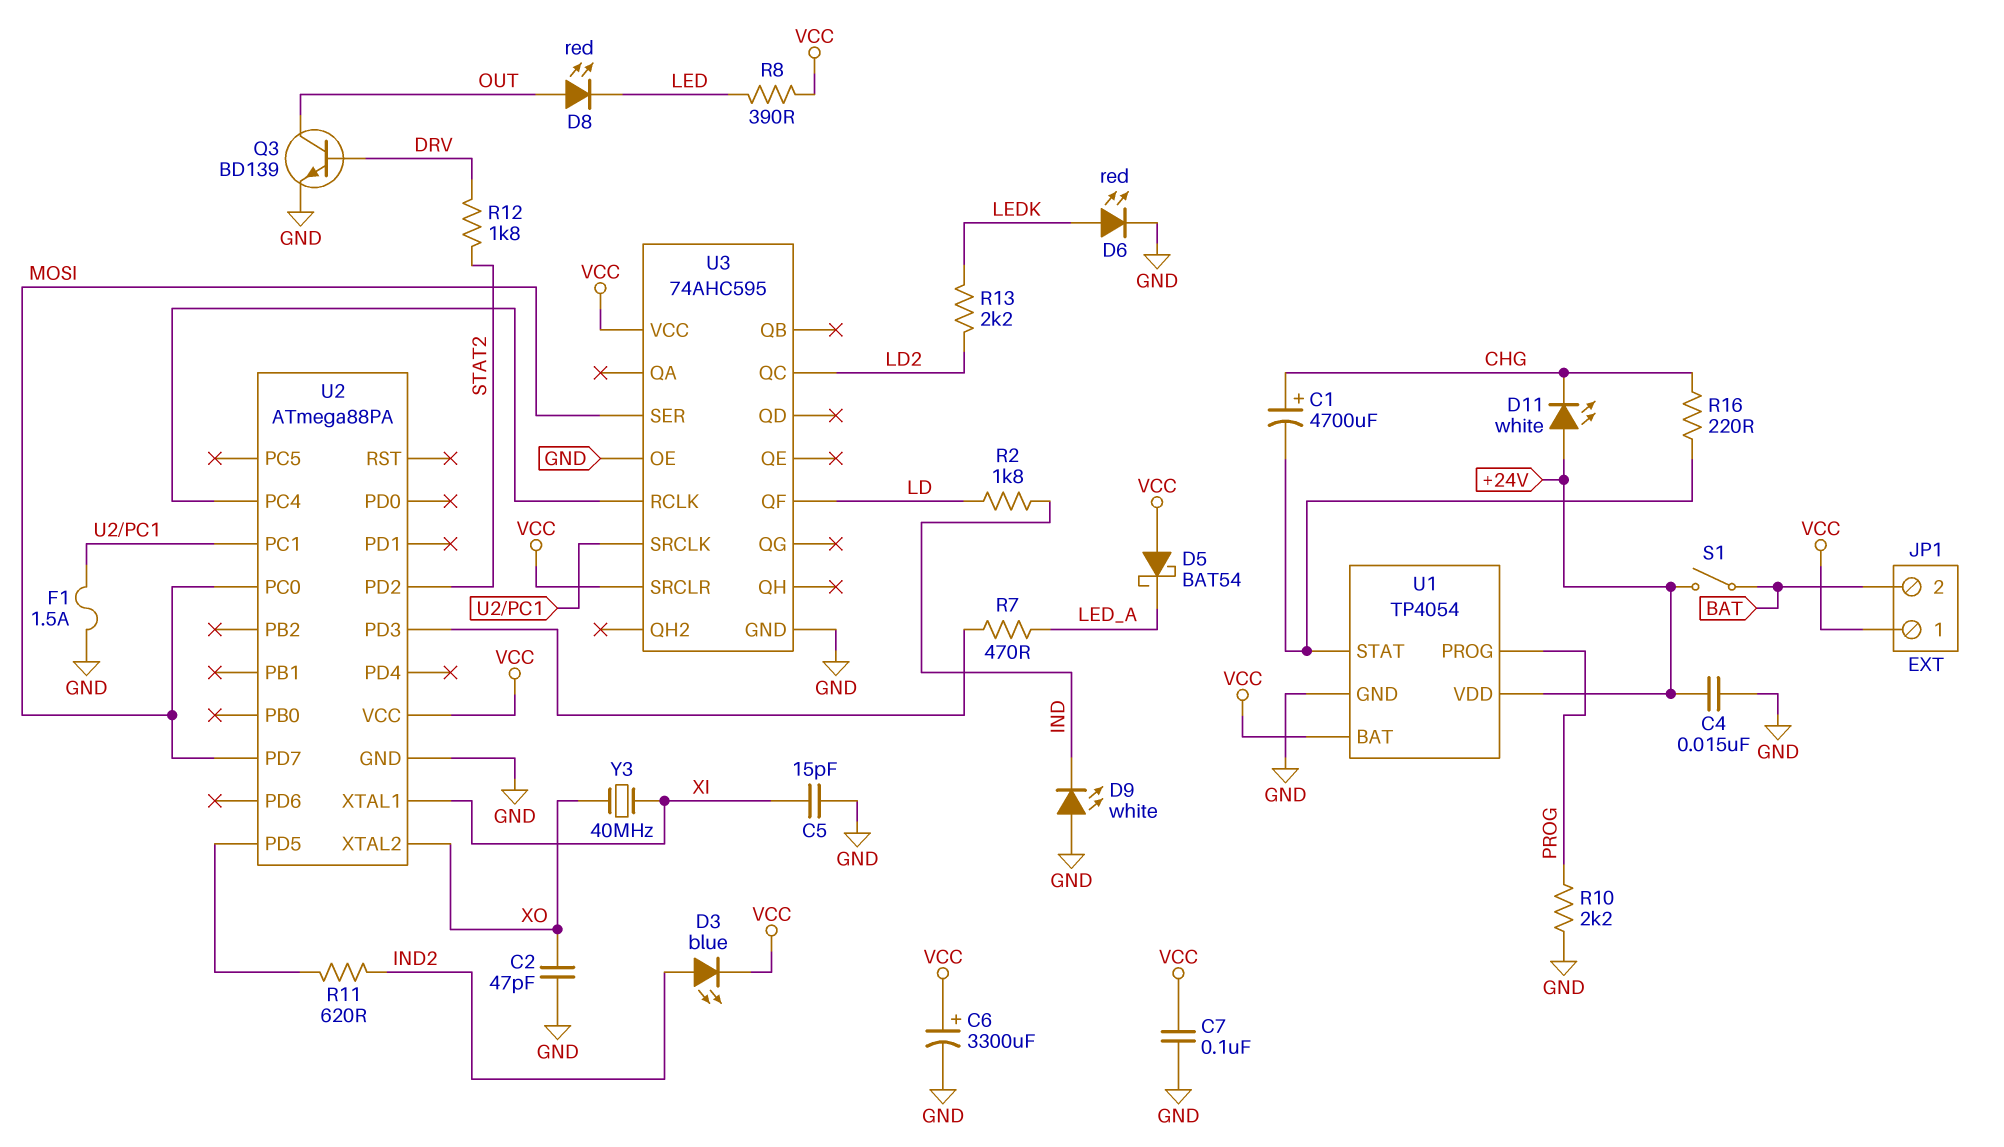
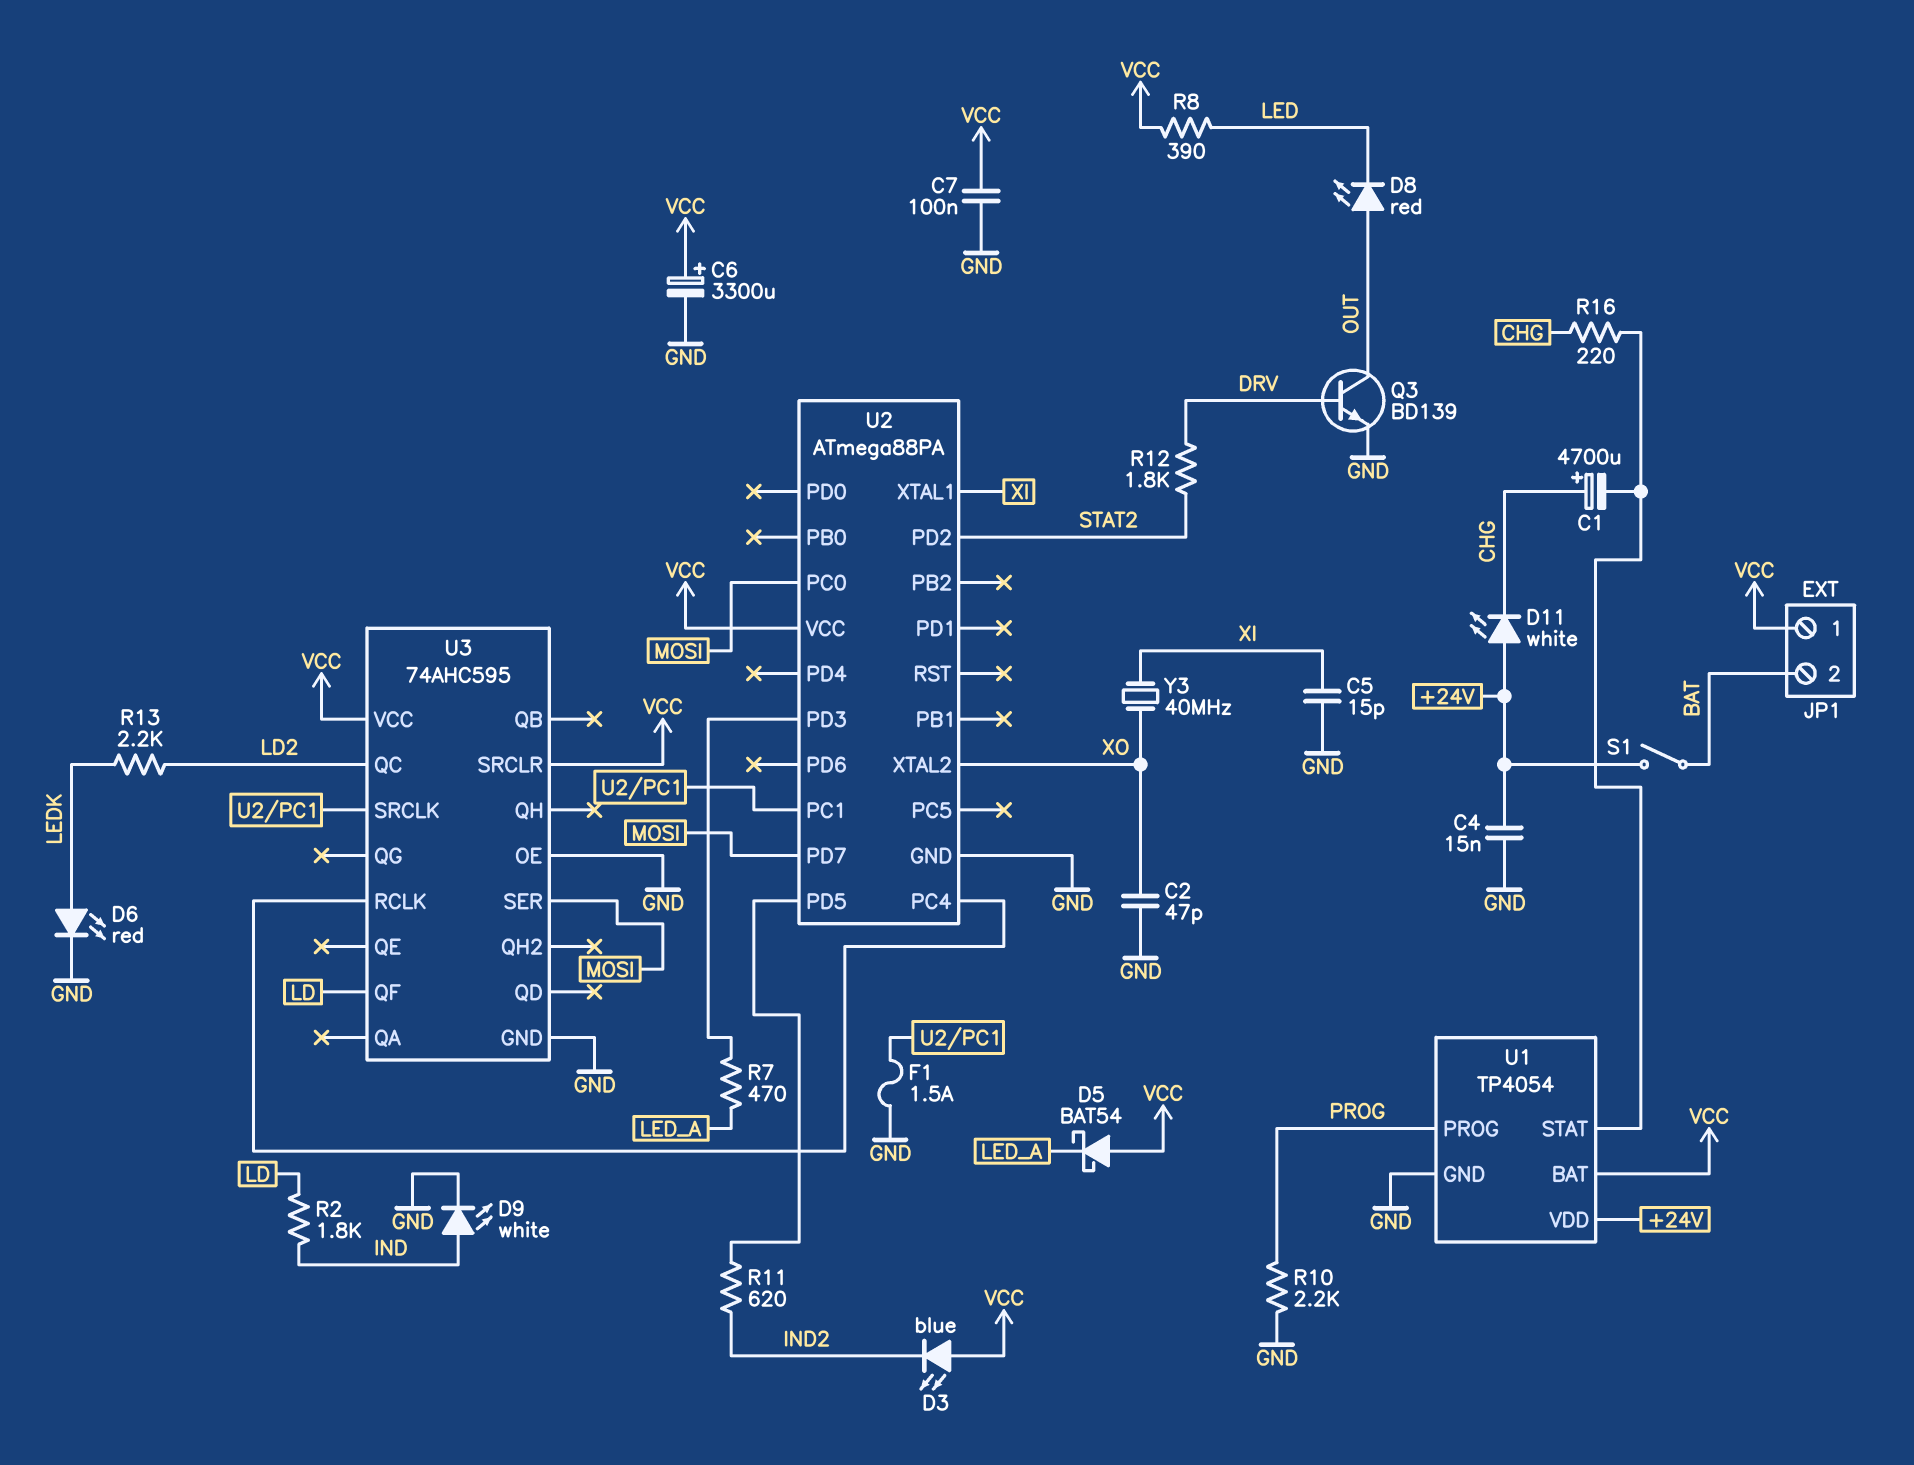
D3: LED blue (A IND2, K VCC) -> LED blue (A VCC, K IND2)
D9: LED white (A GND, K IND) -> LED white (A IND, K GND)

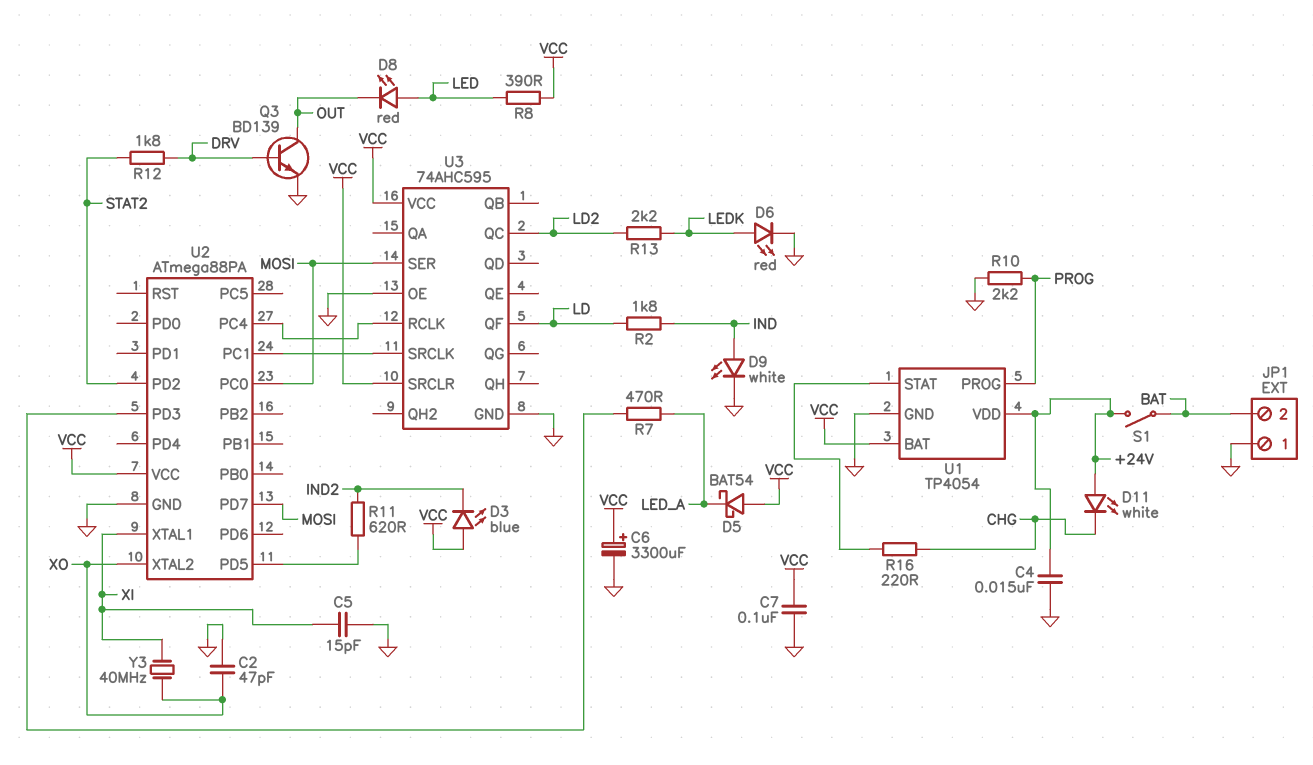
C1: 4700uF (plus CHG, minus U1/STAT) -> none
D8: LED red (A OUT, K LED) -> LED red (A LED, K OUT)
F1: 1.5A (GND, U2/PC1) -> none
JP1 pin 1: VCC -> GND

